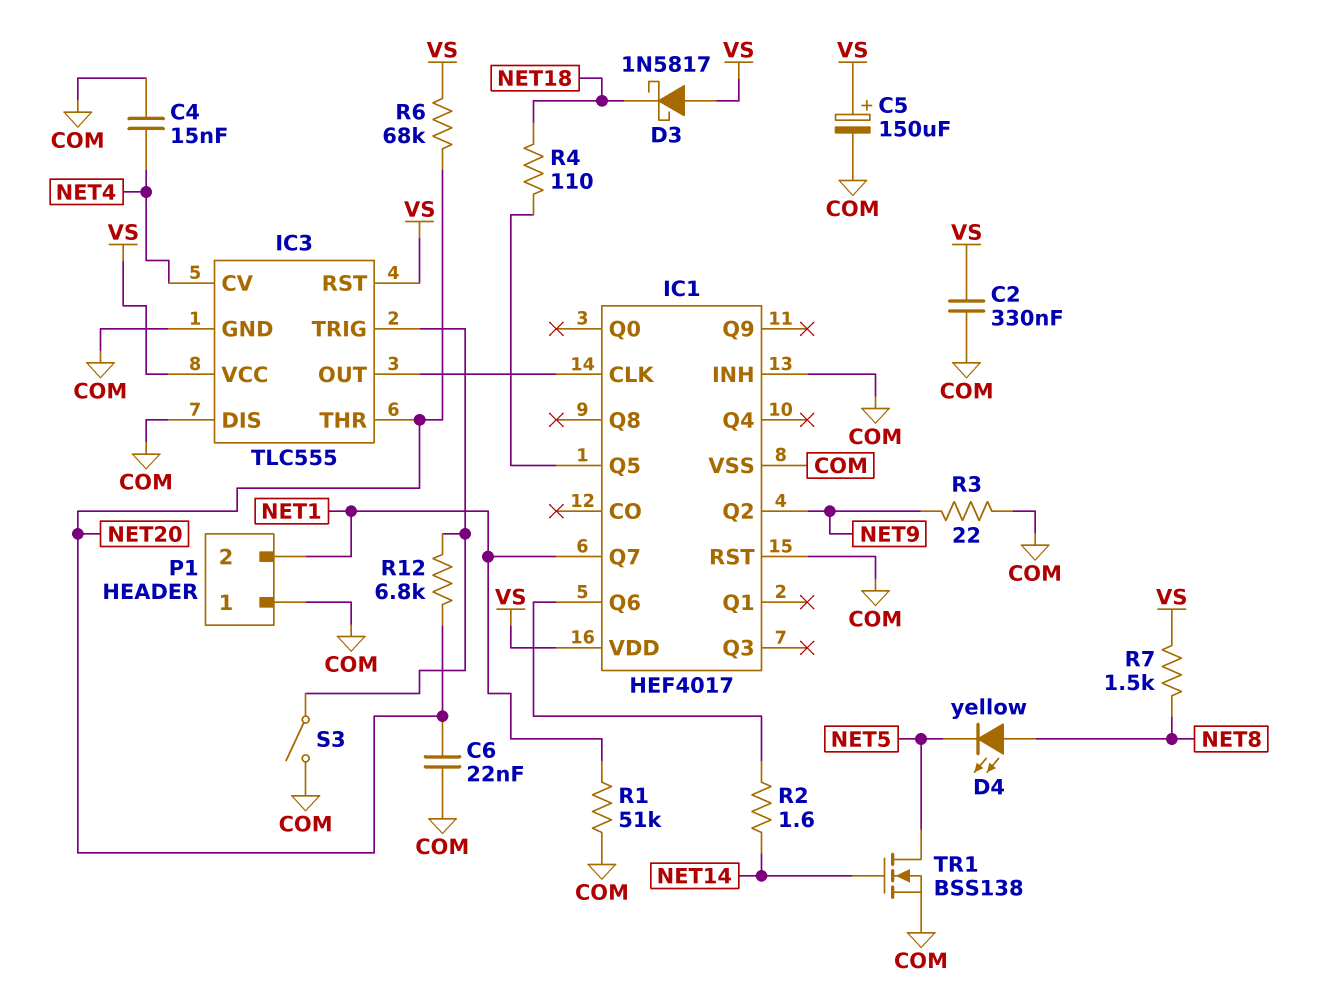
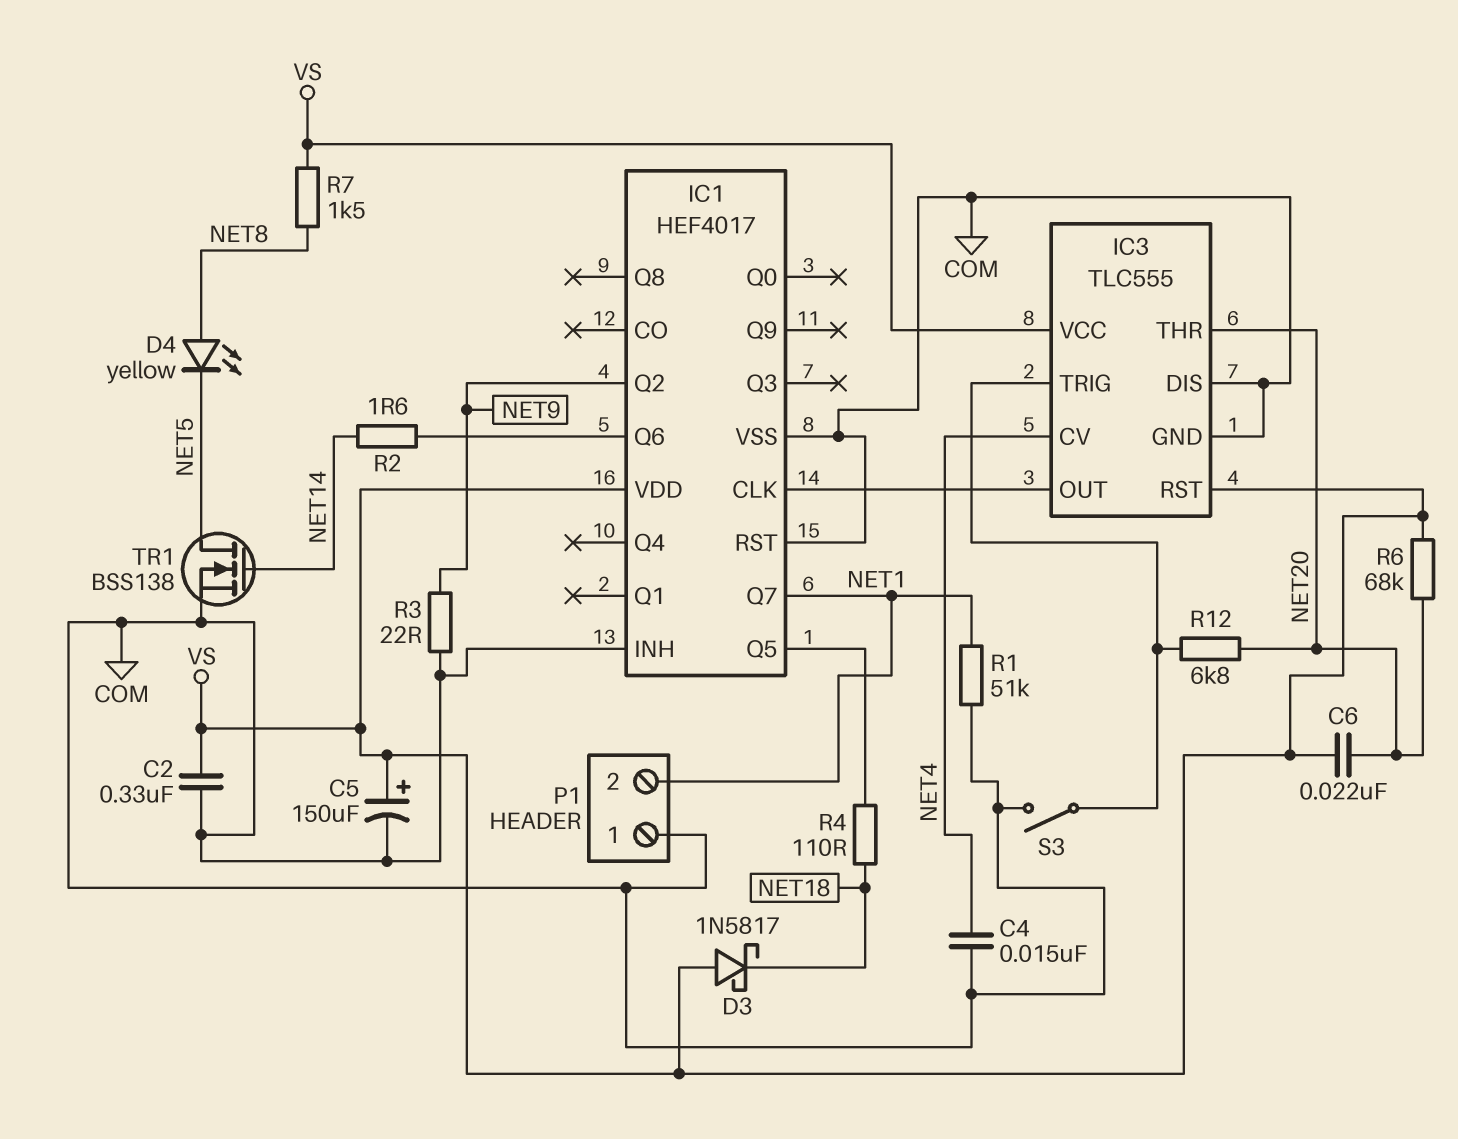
C6: 22nF (COM, NET20) -> 22nF (NET20, VS)

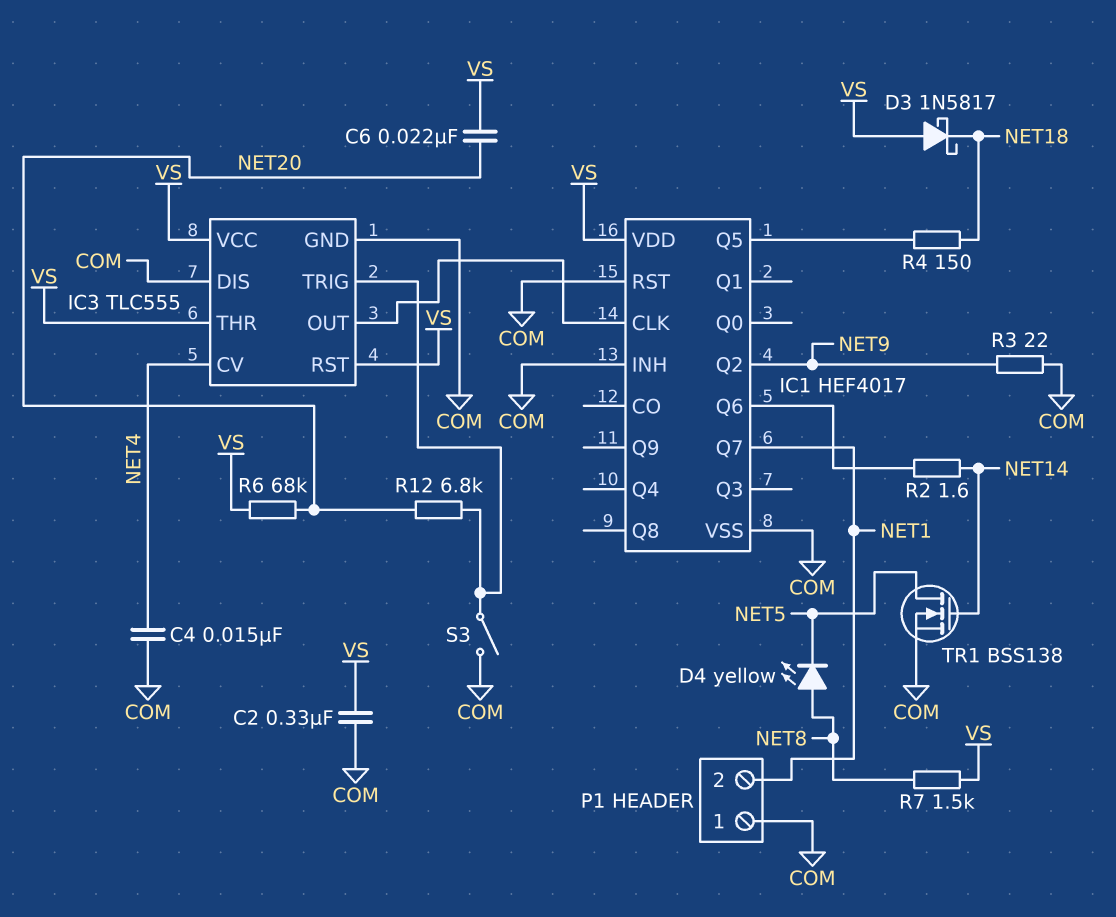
C5: 150uF (plus VS, minus COM) -> none
IC3 pin THR: NET20 -> VS
R1: 51k (COM, NET1) -> none
R4: 110 (IC1/Q5, NET18) -> 150 (IC1/Q5, NET18)

